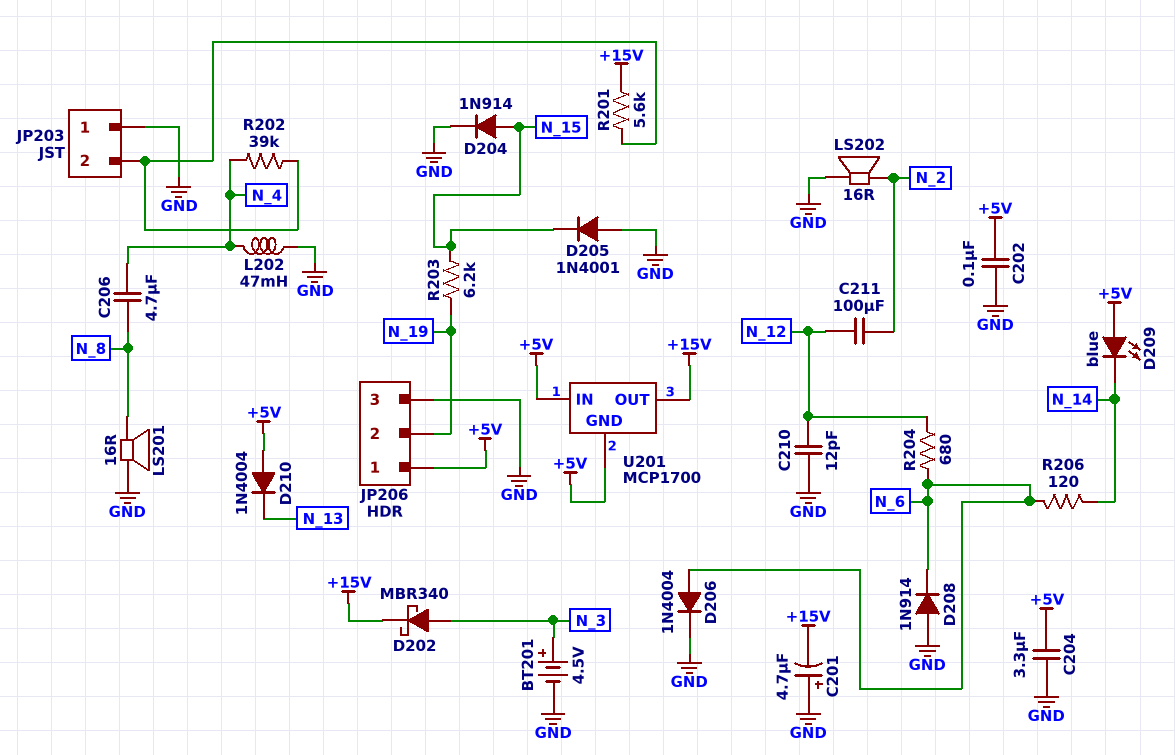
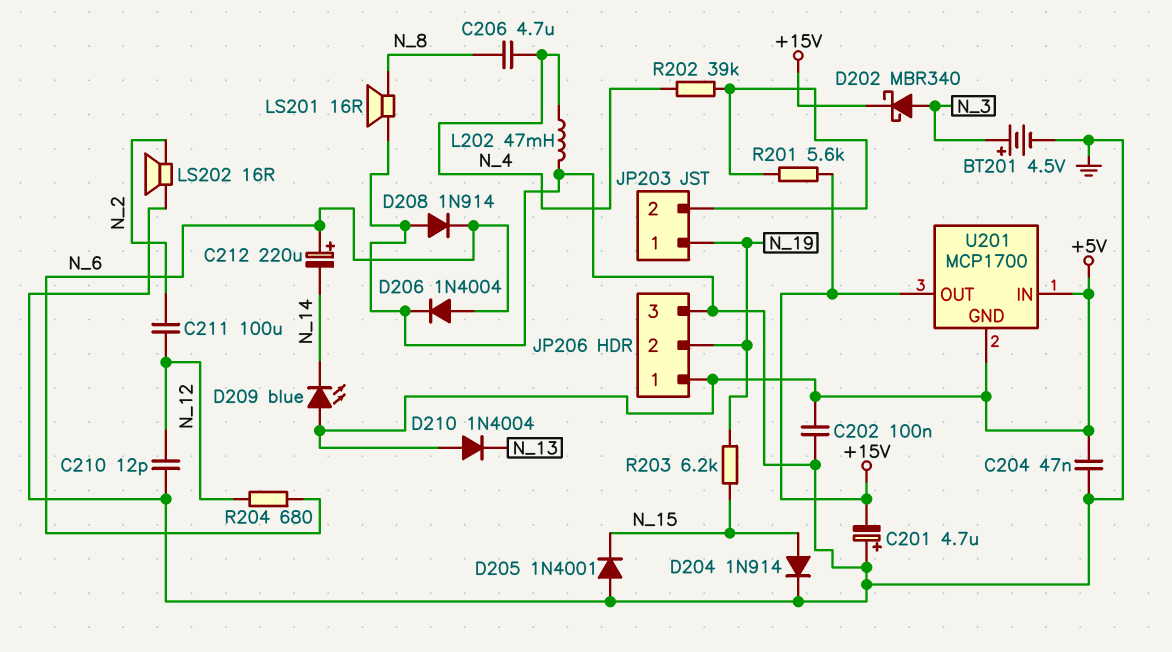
C204: 3.3uF (+5V, GND) -> 47nF (+5V, GND)
C212: none -> 220uF (plus N_6, minus N_14)
JP203 pin 1: GND -> N_19
R206: 120 (N_6, N_14) -> none

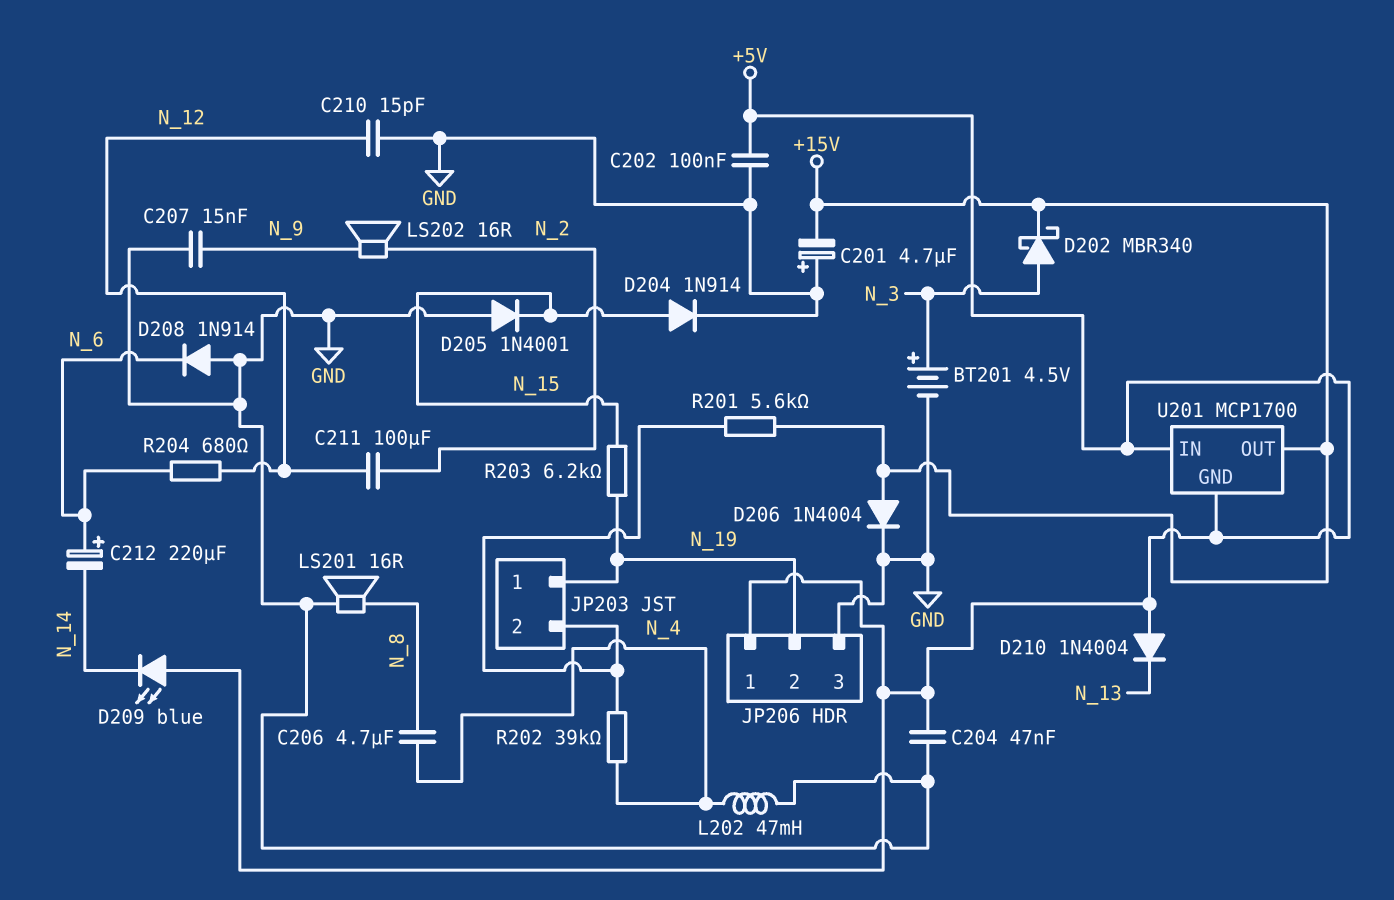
C207: none -> 15nF (GND, N_9)
C210: 12pF (GND, N_12) -> 15pF (GND, N_12)
D206: diode 1N4004 (A N_6, K GND) -> diode 1N4004 (A +15V, K GND)
LS202: speaker 16R (GND, N_2) -> speaker 16R (N_2, N_9)

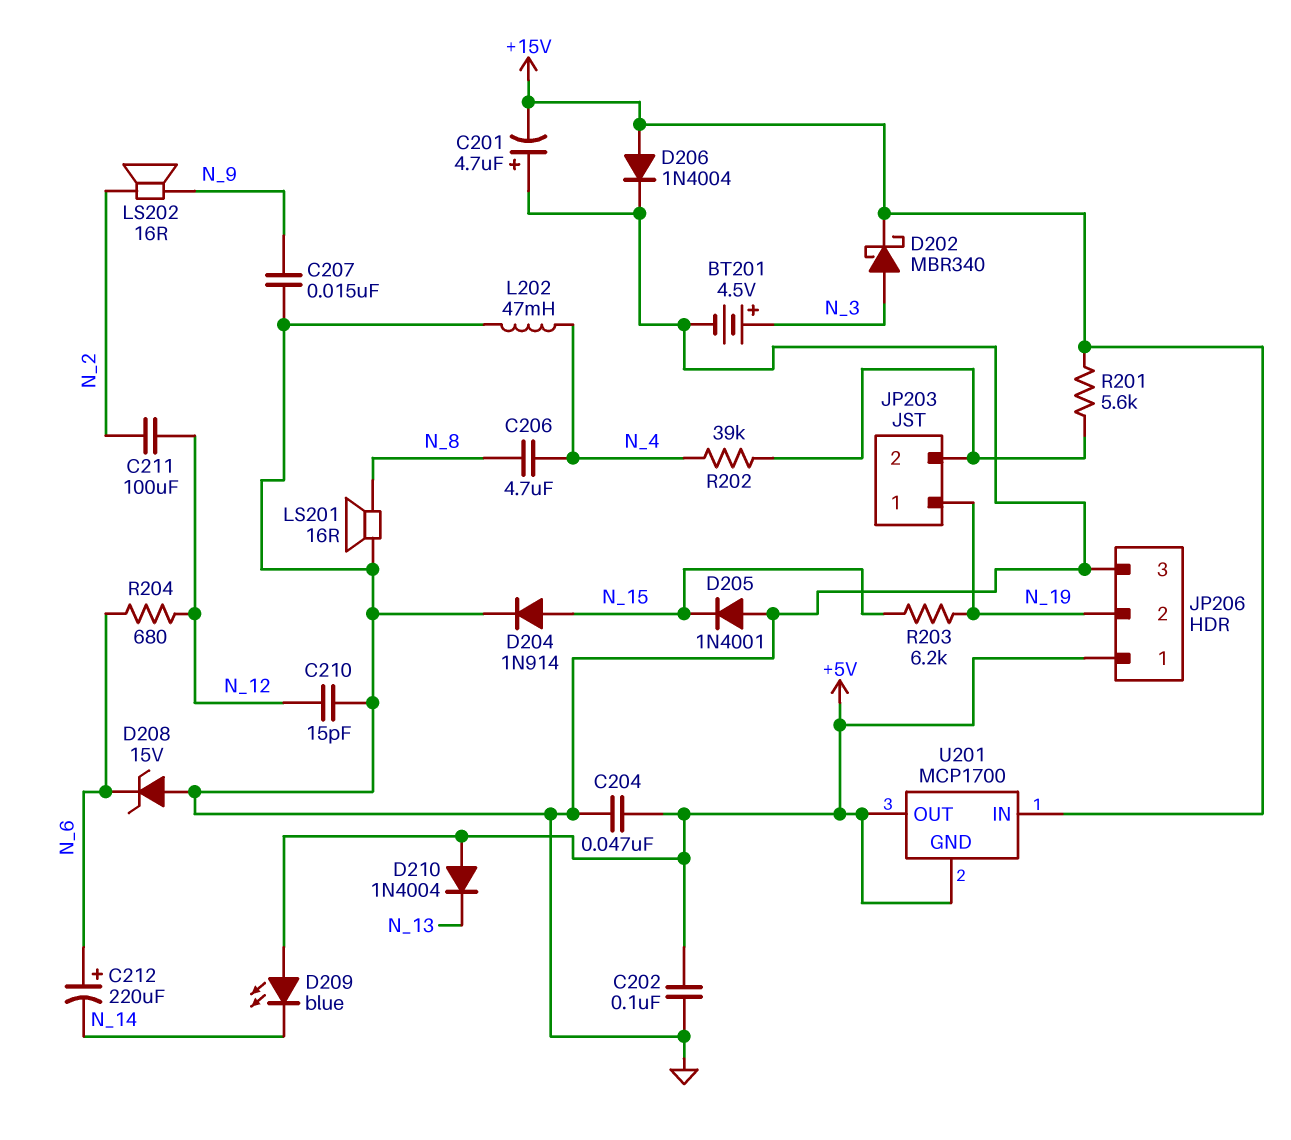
D208: diode 1N914 (A GND, K N_6) -> zener 15V (A GND, K N_6)
U201 pin IN: +5V -> +15V
U201 pin OUT: +15V -> +5V

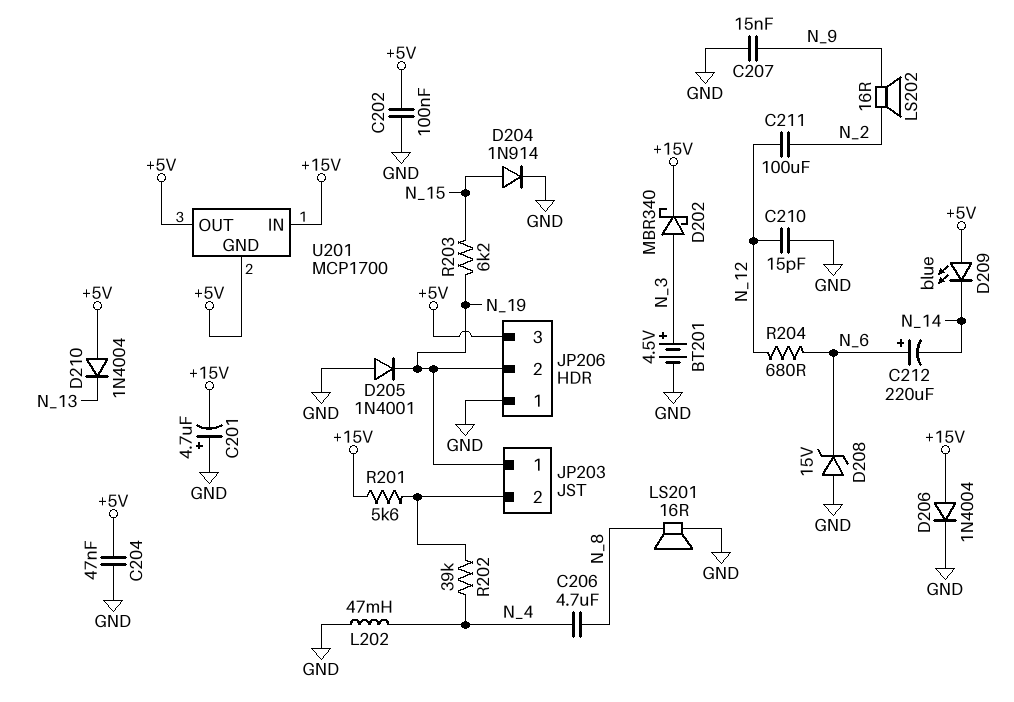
D205: diode 1N4001 (A GND, K N_15) -> diode 1N4001 (A GND, K N_19)
JP206 pin 1: +5V -> GND
JP206 pin 3: GND -> +5V

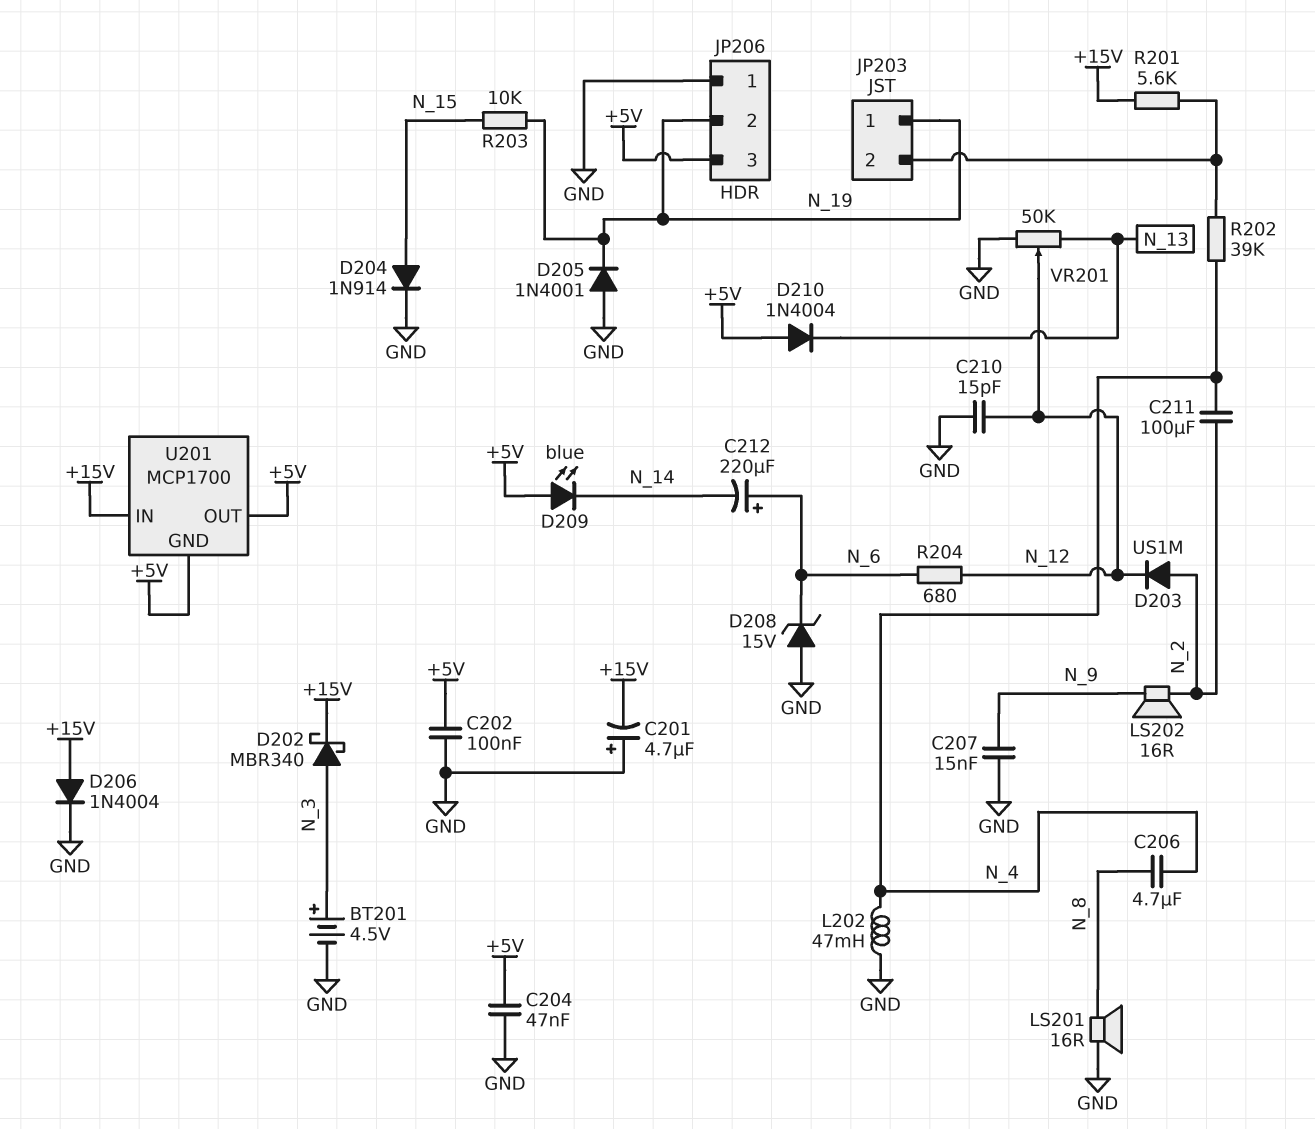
C211: 100uF (N_2, N_12) -> 100uF (N_2, N_4)
D203: none -> diode US1M (A N_2, K N_12)
R203: 6.2k (N_15, N_19) -> 10k (N_15, N_19)
VR201: none -> 50k (GND, N_13, wiper N_12)

